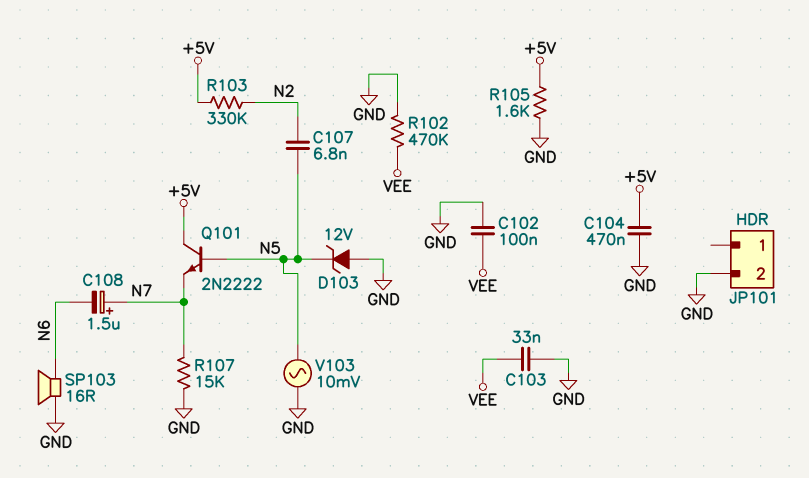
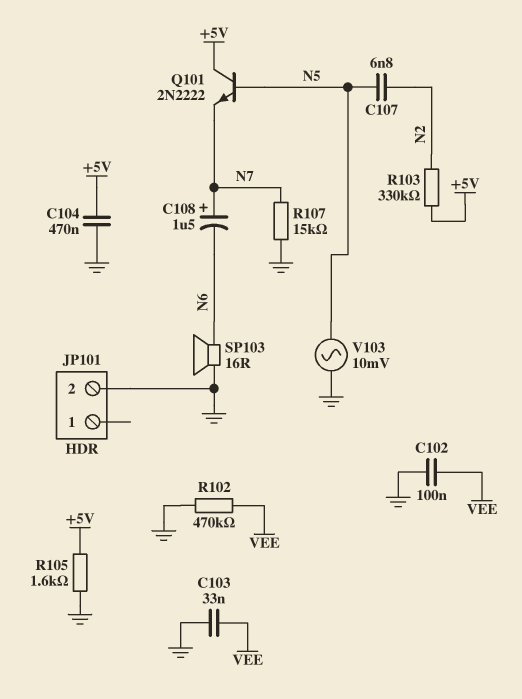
D103: zener 12V (A GND, K N5) -> none

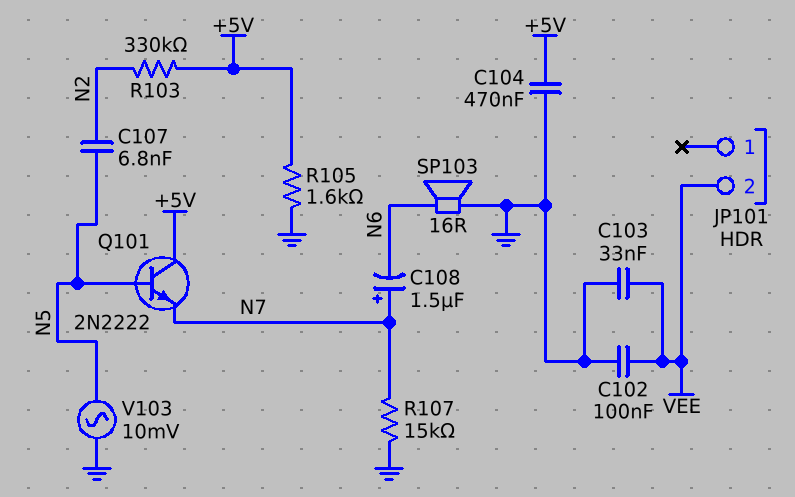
JP101 pin 2: GND -> VEE
R102: 470k (GND, VEE) -> none

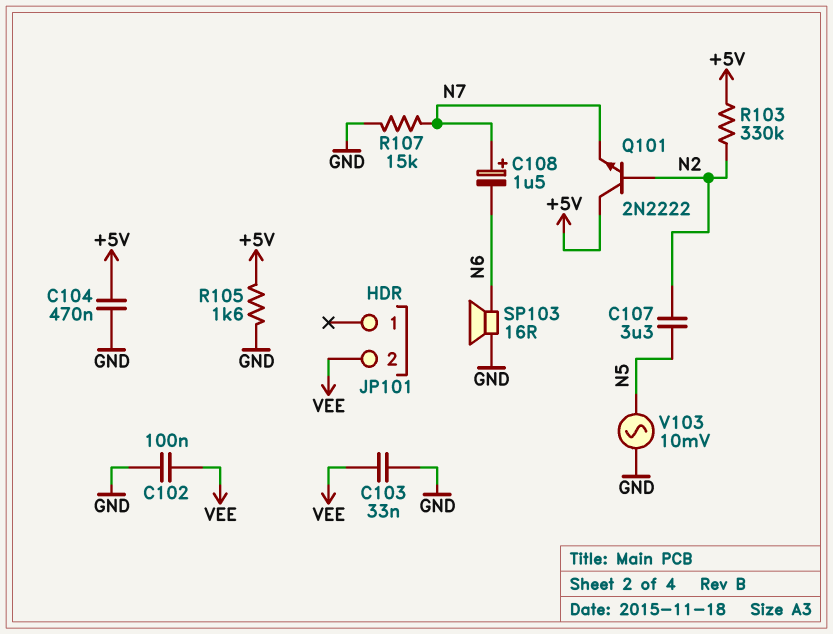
C107: 6.8nF (N2, N5) -> 3.3uF (N2, N5)
Q101: NPN 2N2222 (B N5, C +5V, E N7) -> NPN 2N2222 (B N2, C +5V, E N7)

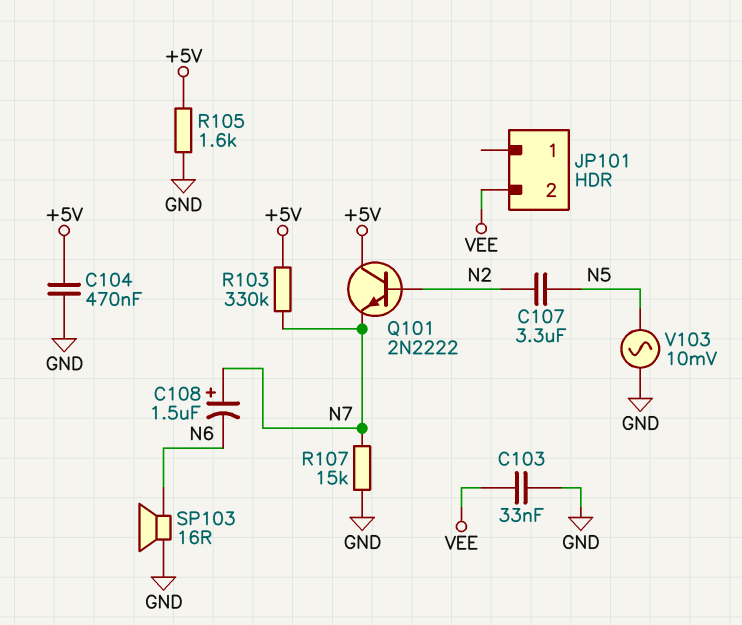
C102: 100nF (GND, VEE) -> none
R103: 330k (+5V, N2) -> 330k (+5V, N7)

